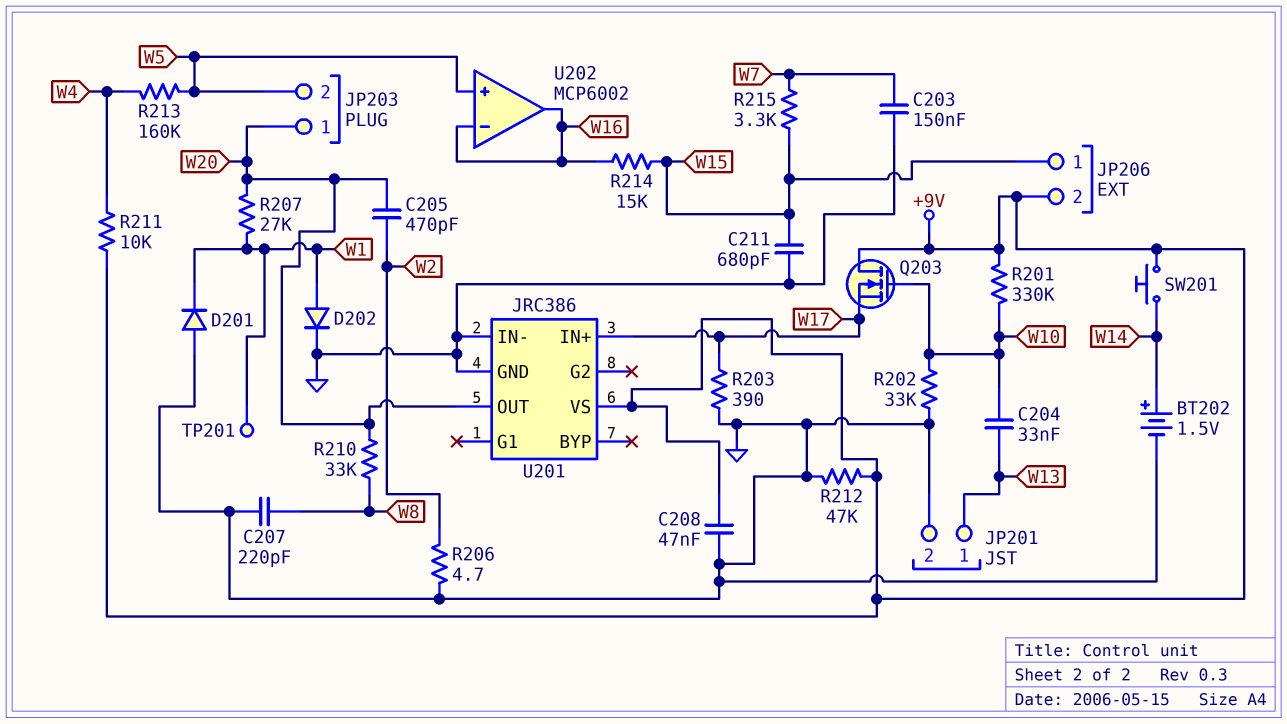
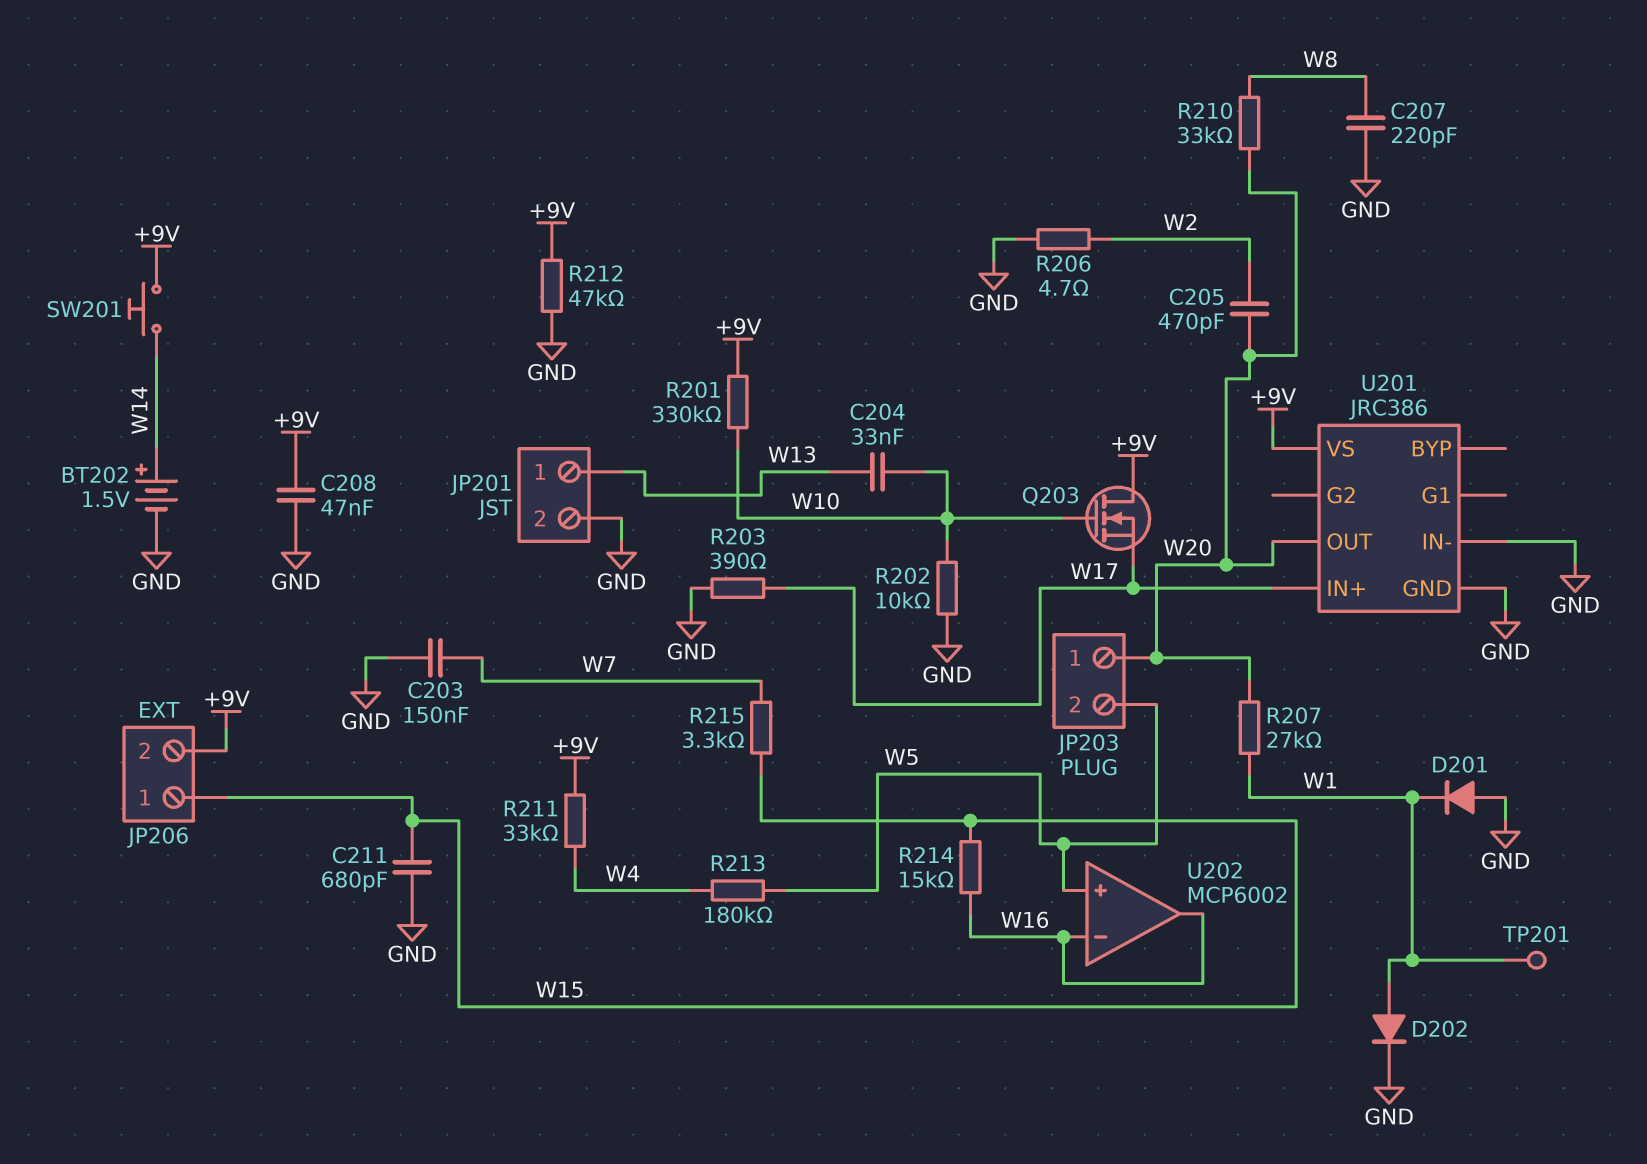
R202: 33k (GND, W10) -> 10k (GND, W10)
R211: 10k (+9V, W4) -> 33k (+9V, W4)
R213: 160k (W4, W5) -> 180k (W4, W5)

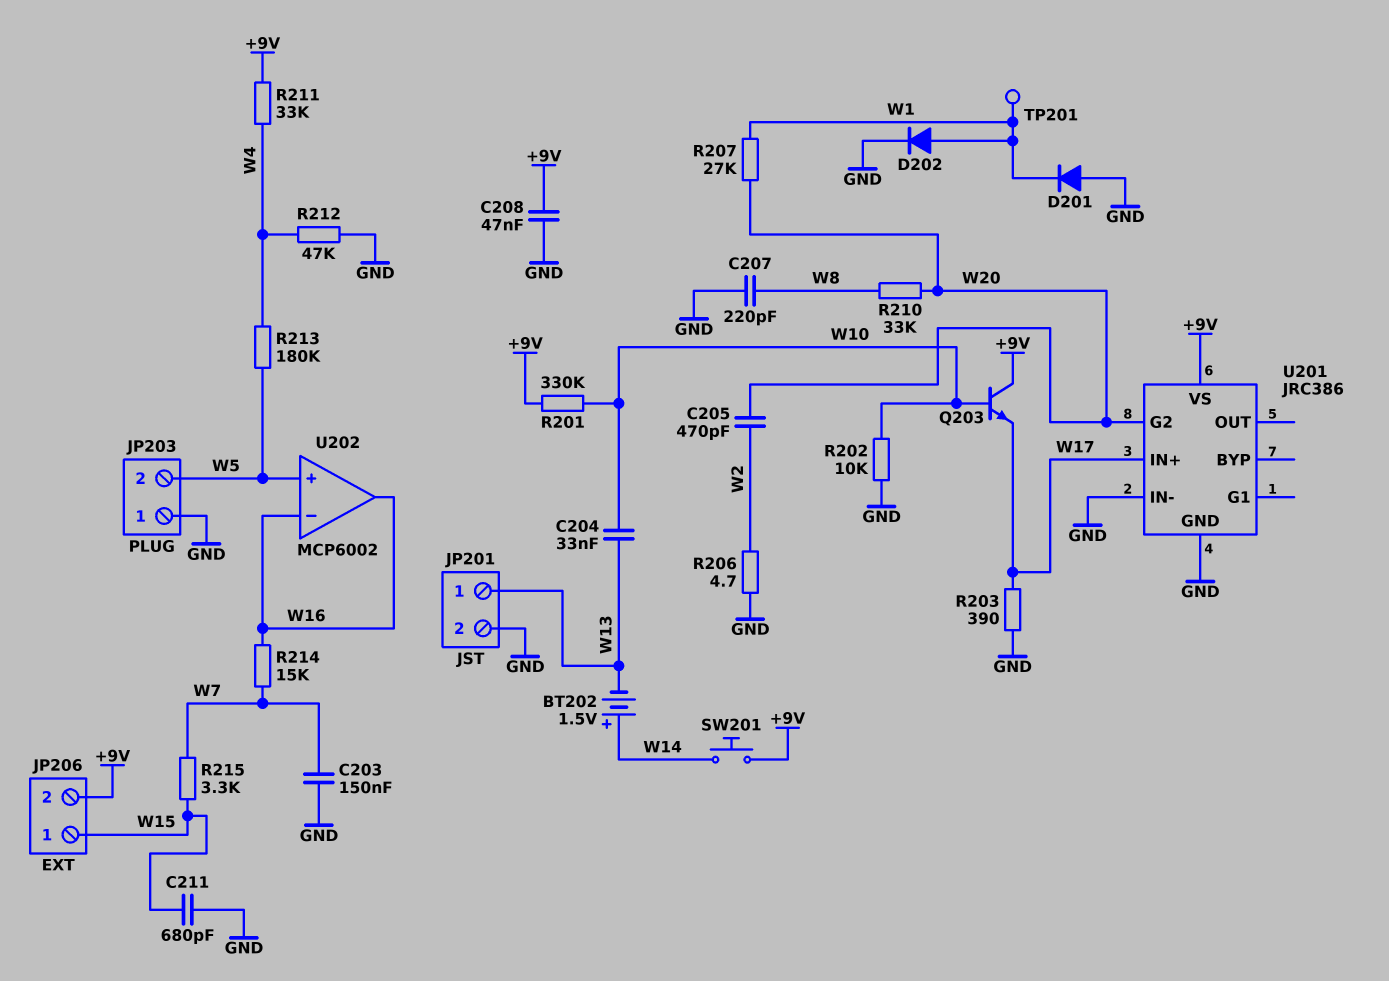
BT202: 1.5V (plus W14, minus GND) -> 1.5V (plus W14, minus W13)
JP203 pin 1: W20 -> GND
Q203: NMOS (G W10, D +9V, S W17) -> NPN (B W10, C +9V, E W17)
R212: 47k (+9V, GND) -> 47k (GND, W4)
R214: 15k (W15, W16) -> 15k (W7, W16)
U201 pin G2: none -> W20
U201 pin OUT: W20 -> none

